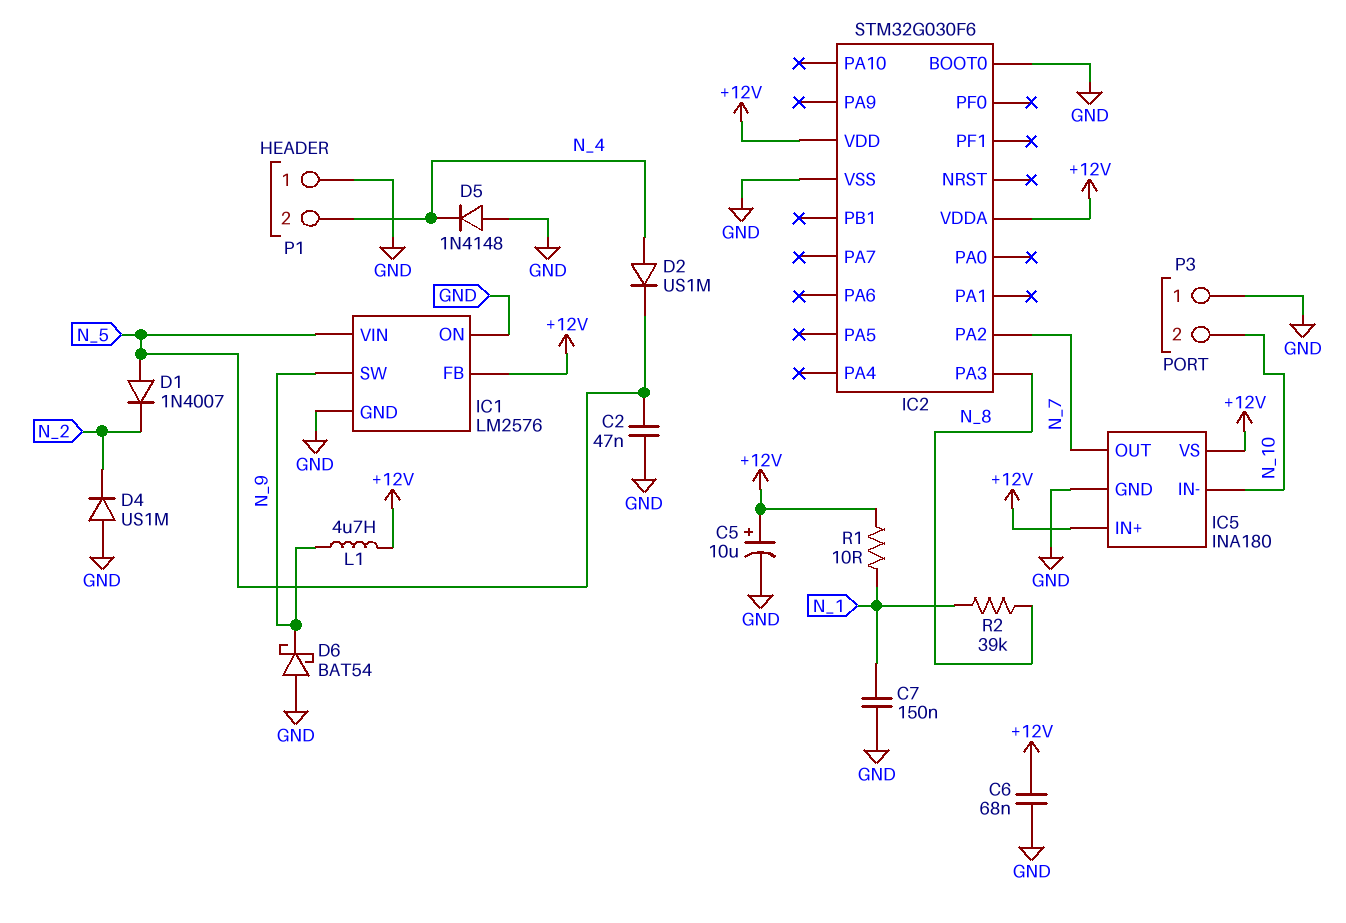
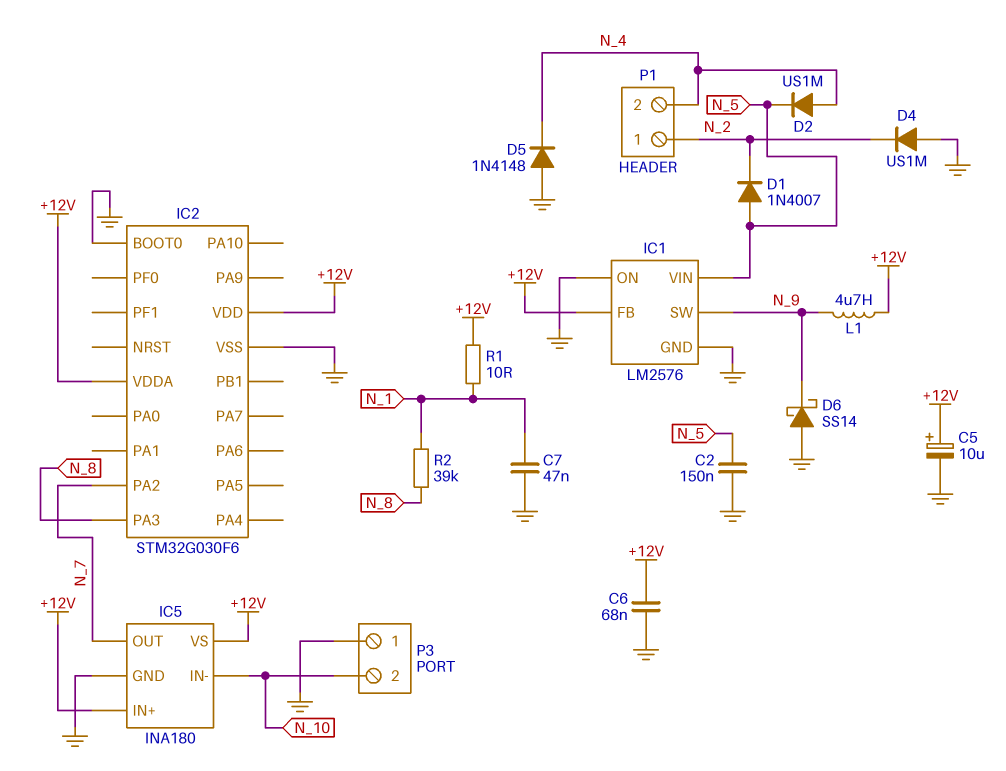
C2: 47nF (GND, N_5) -> 150nF (GND, N_5)
C7: 150nF (GND, N_1) -> 47nF (GND, N_1)
D6: schottky BAT54 (A GND, K N_9) -> schottky SS14 (A GND, K N_9)
P1 pin 1: GND -> N_2

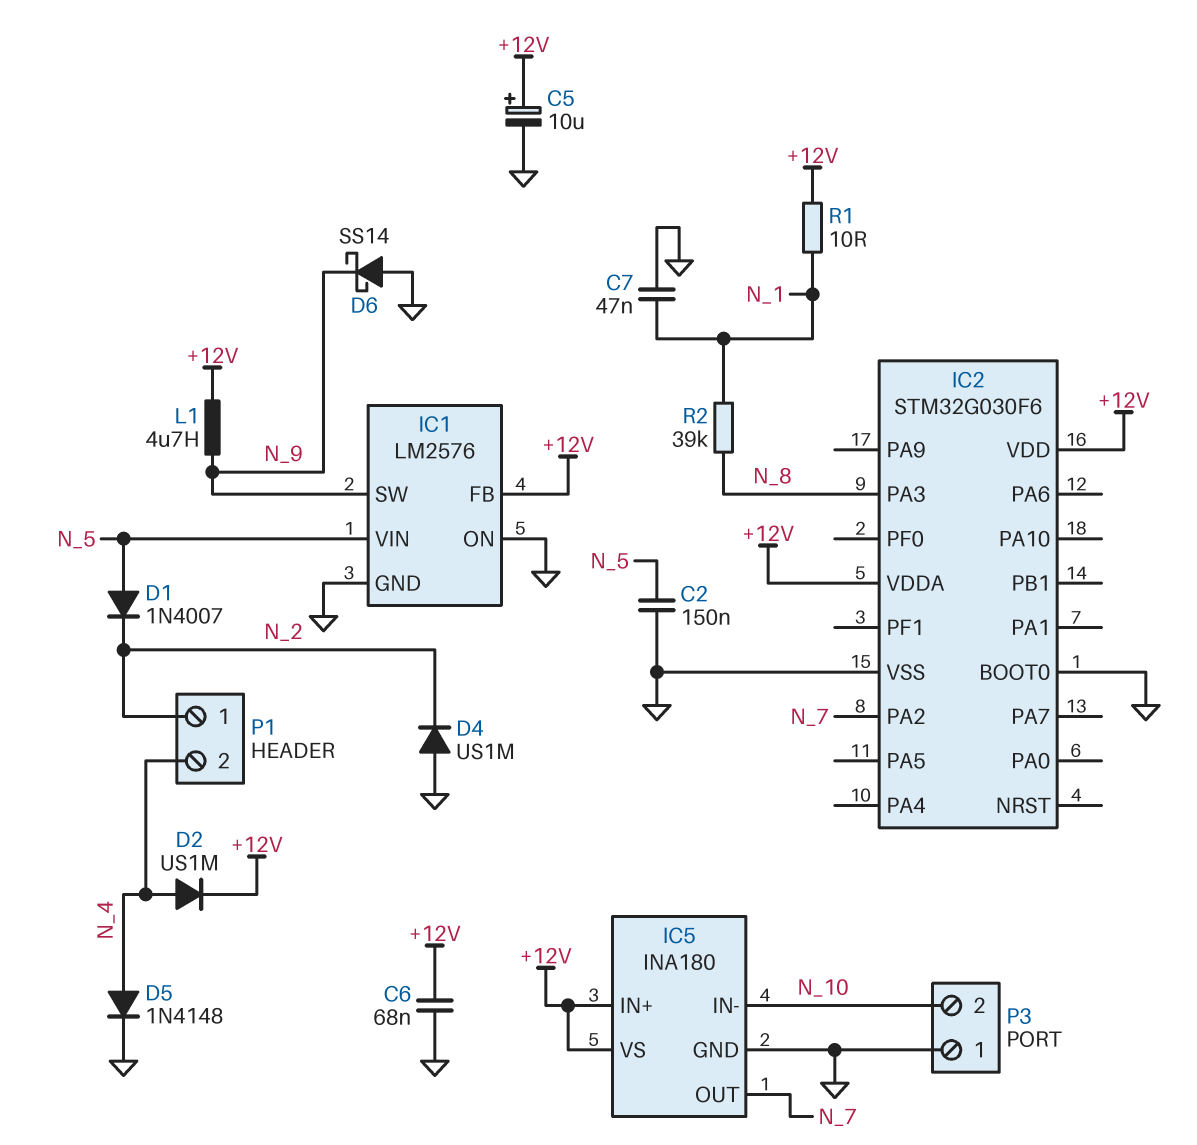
D2: diode US1M (A N_4, K N_5) -> diode US1M (A N_4, K +12V)
D5: diode 1N4148 (A GND, K N_4) -> diode 1N4148 (A N_4, K GND)

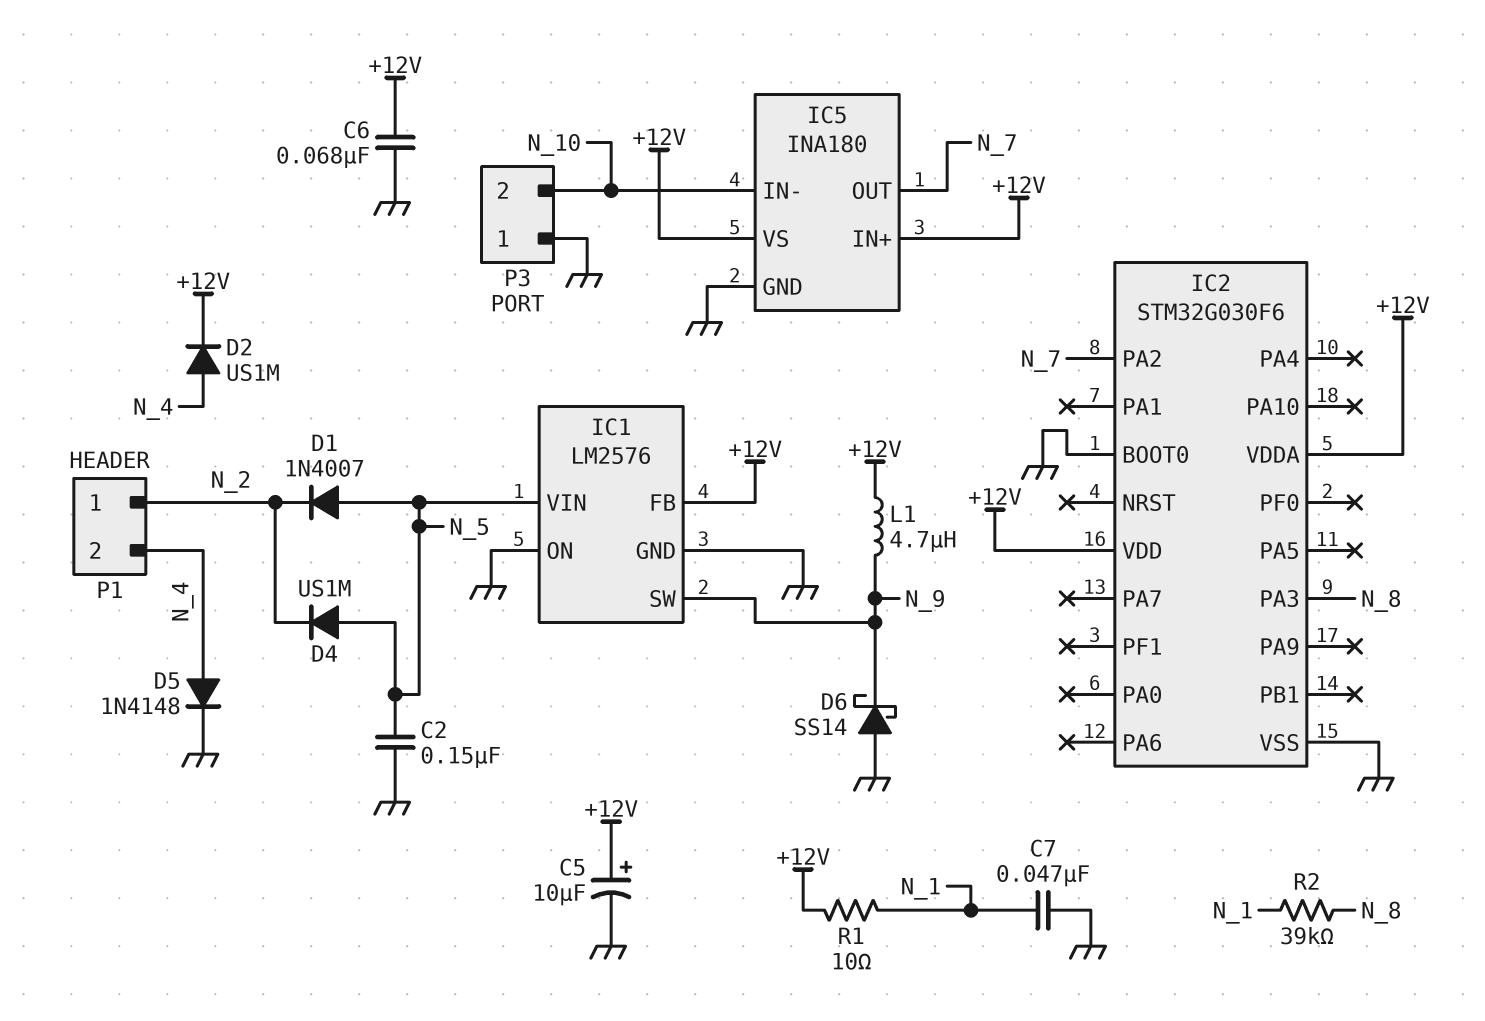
D4: diode US1M (A GND, K N_2) -> diode US1M (A N_5, K N_2)

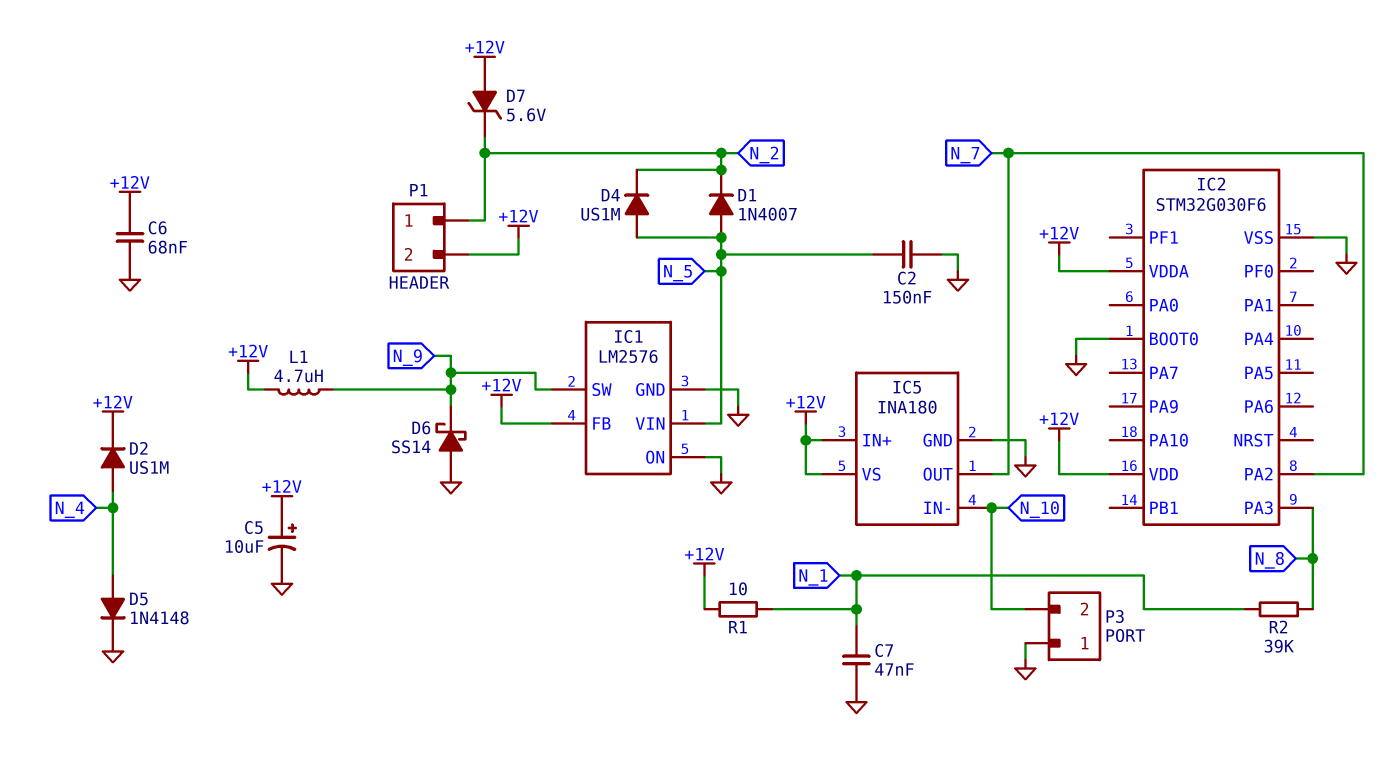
D7: none -> zener 5.6V (A +12V, K N_2)
P1 pin 2: N_4 -> +12V

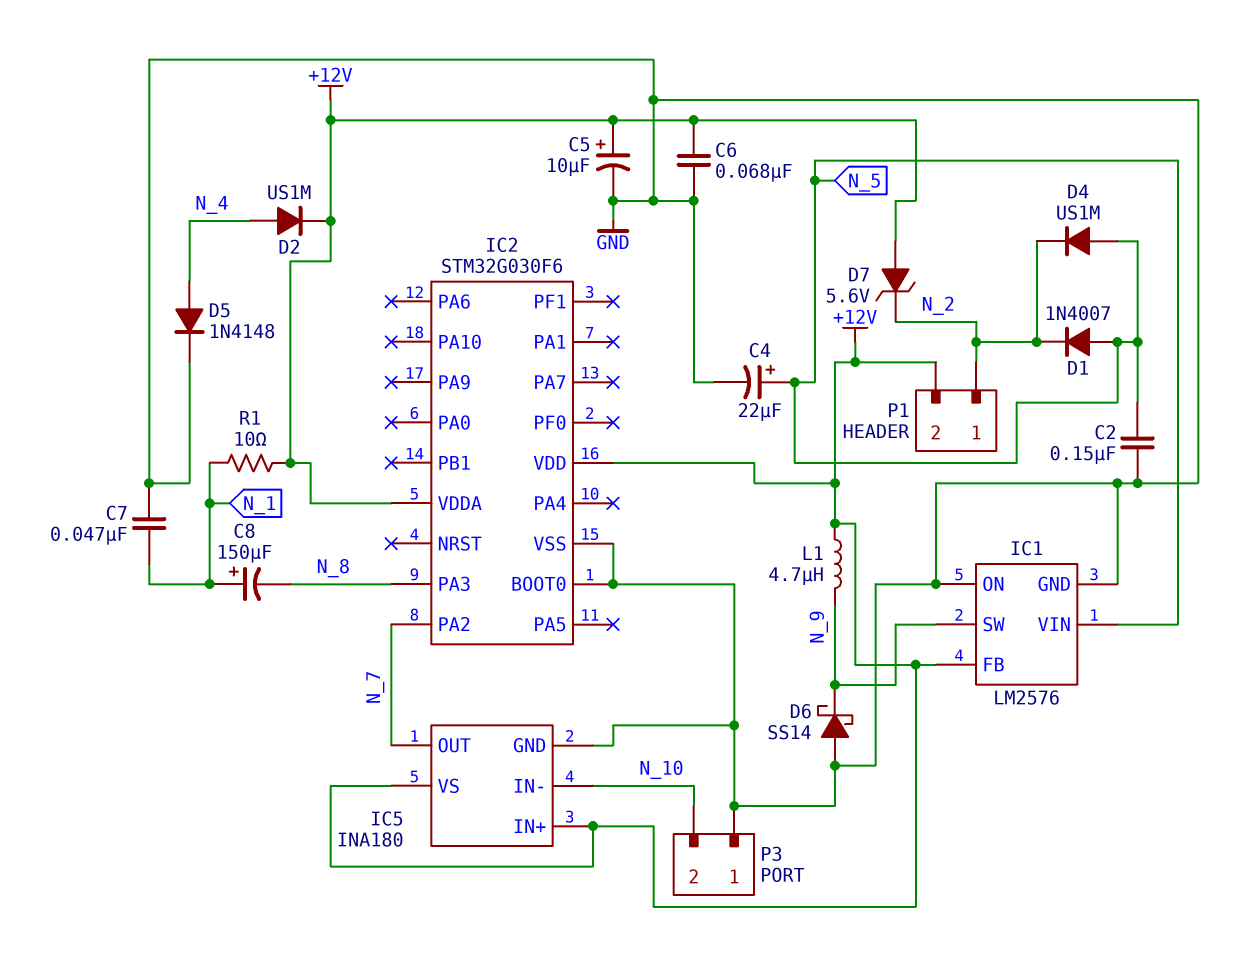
C4: none -> 22uF (plus N_5, minus GND)
C8: none -> 150uF (plus N_1, minus N_8)
R2: 39k (N_1, N_8) -> none

